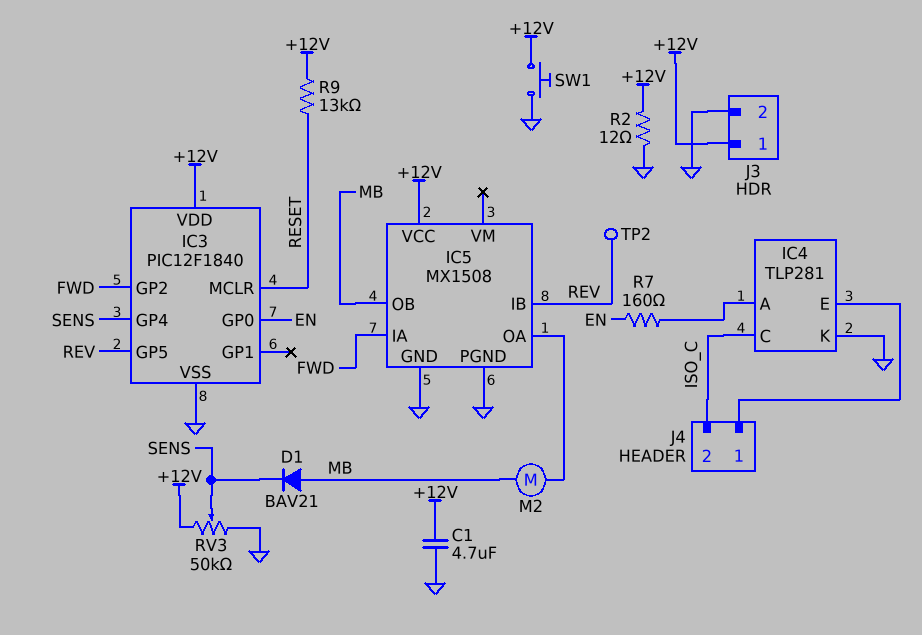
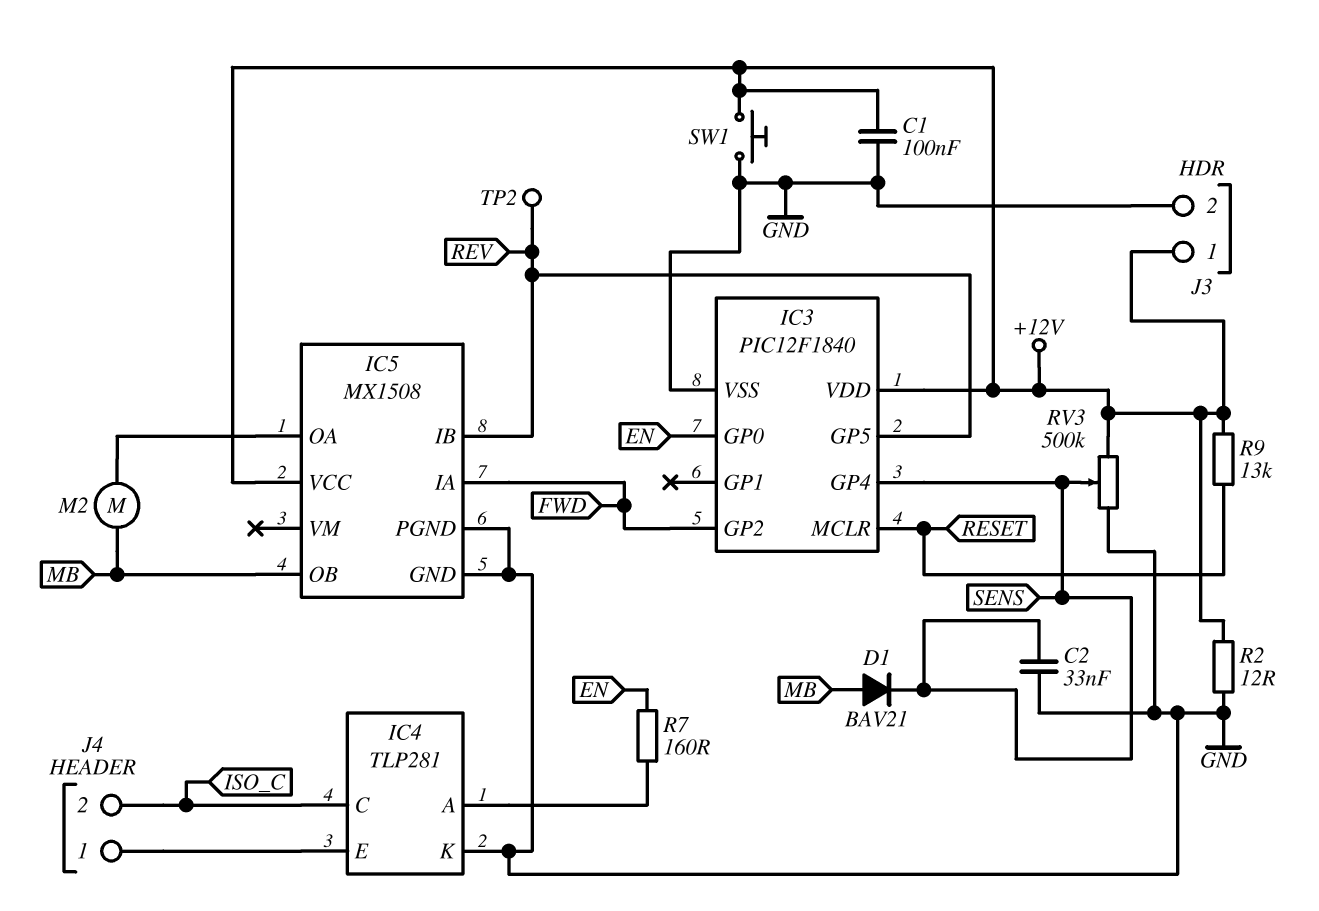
C1: 4.7uF (+12V, GND) -> 100nF (+12V, GND)
C2: none -> 33nF (GND, SENS)
RV3: 50k (+12V, GND, wiper SENS) -> 500k (+12V, GND, wiper SENS)

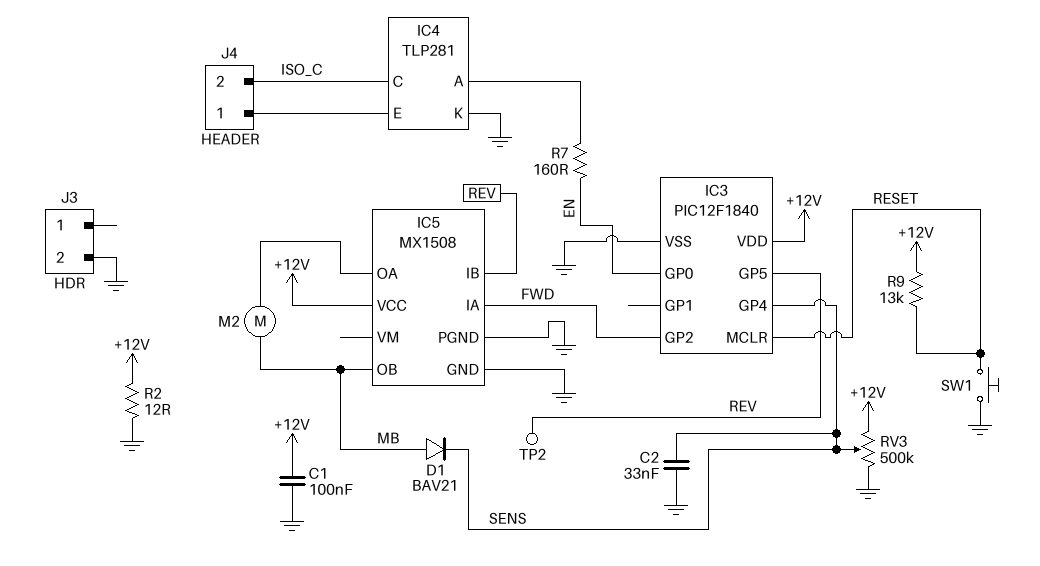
J3 pin 1: +12V -> none
SW1: button (+12V, GND) -> button (GND, RESET)

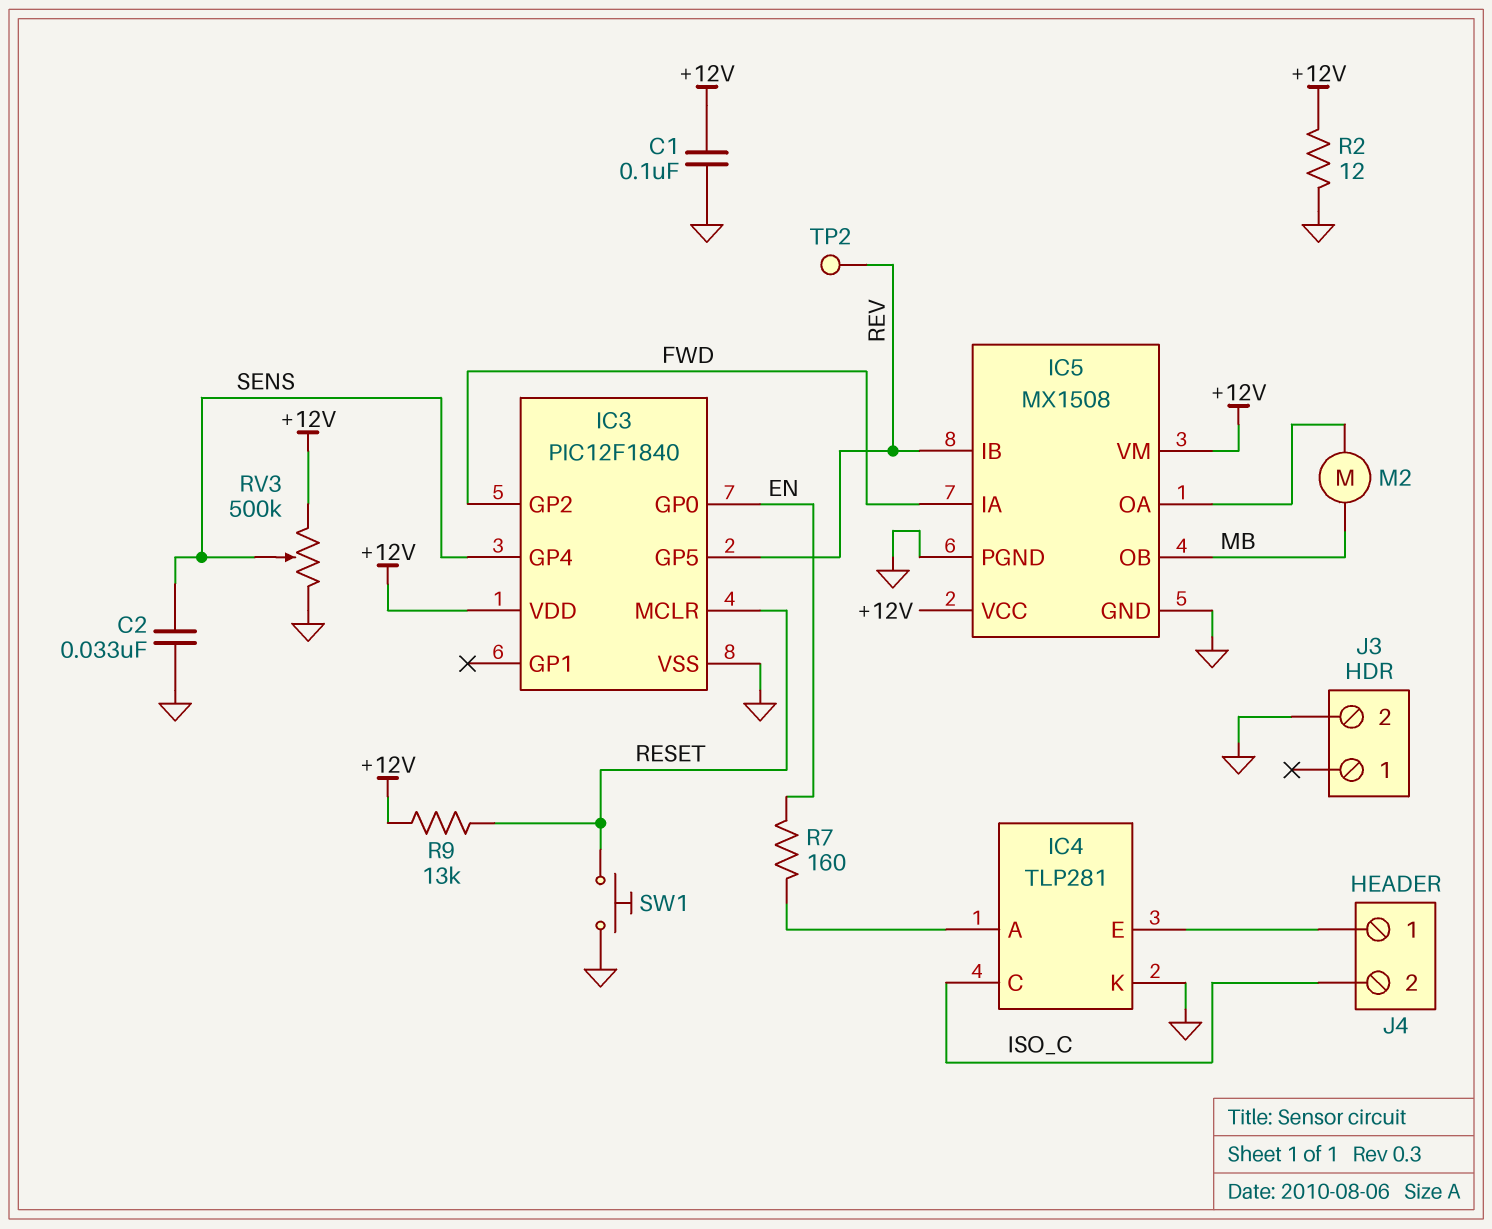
D1: diode BAV21 (A MB, K SENS) -> none
IC5 pin VM: none -> +12V

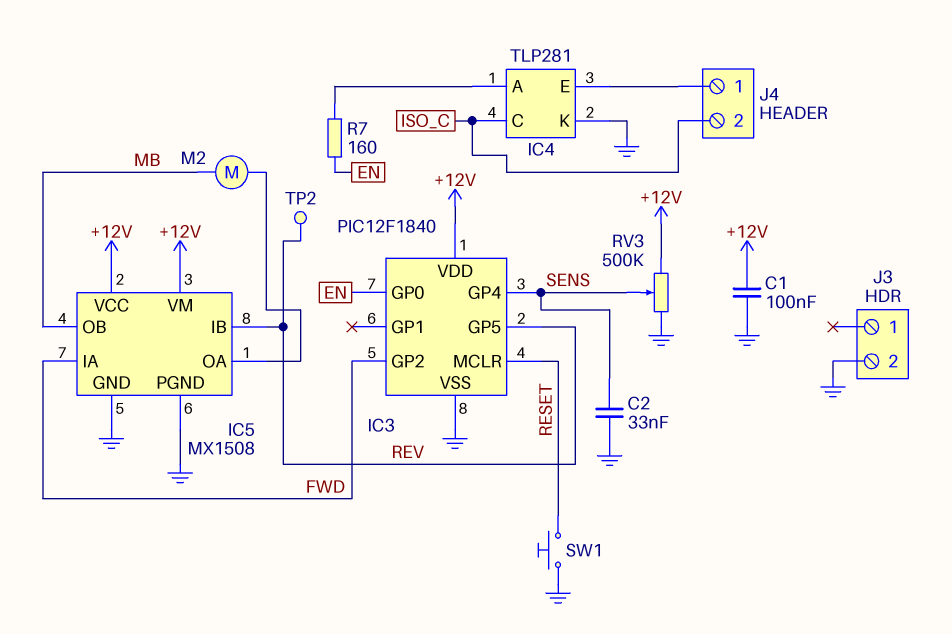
R2: 12 (+12V, GND) -> none
R9: 13k (+12V, RESET) -> none

